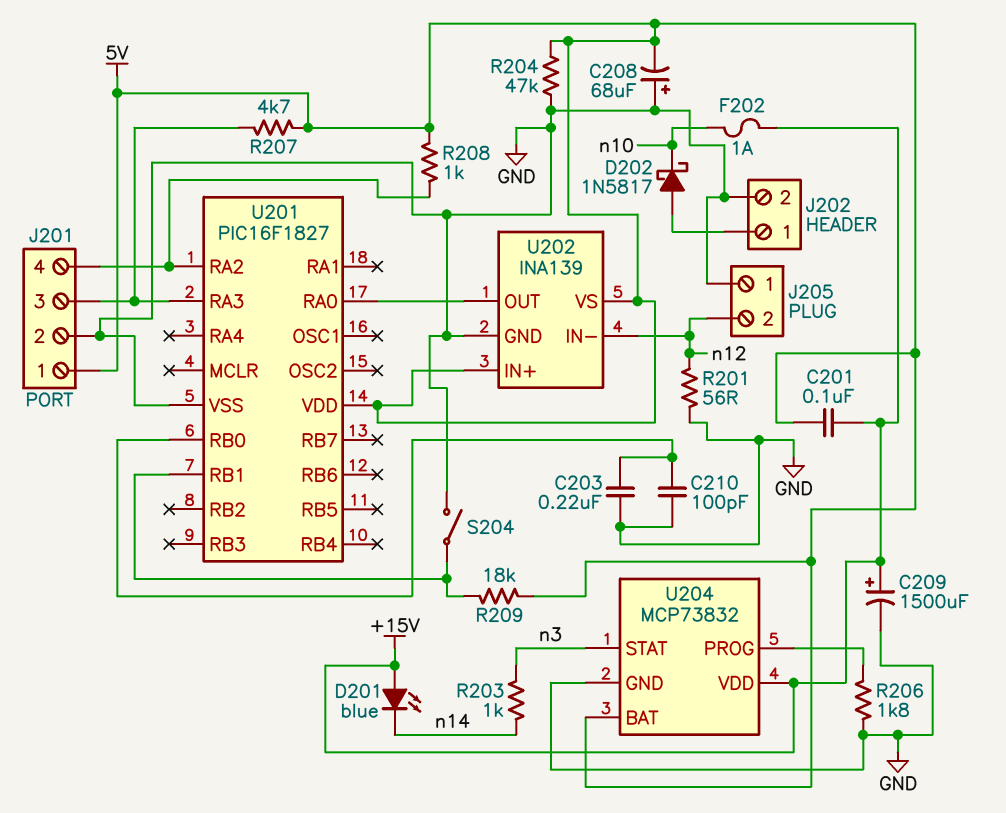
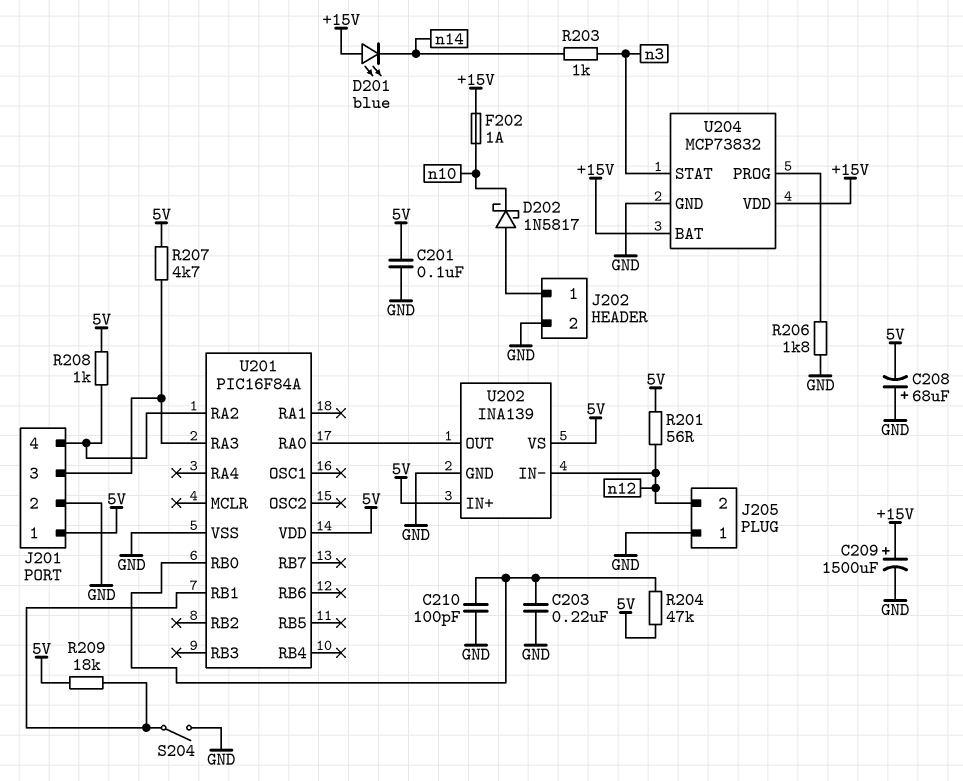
C201: 100nF (+15V, 5V) -> 100nF (5V, GND)
R201: 56 (GND, n12) -> 56 (5V, n12)
R204: 47k (5V, GND) -> 47k (5V, U201/RB0)
U201: PIC16F1827 -> PIC16F84A
U204 pin BAT: 5V -> +15V

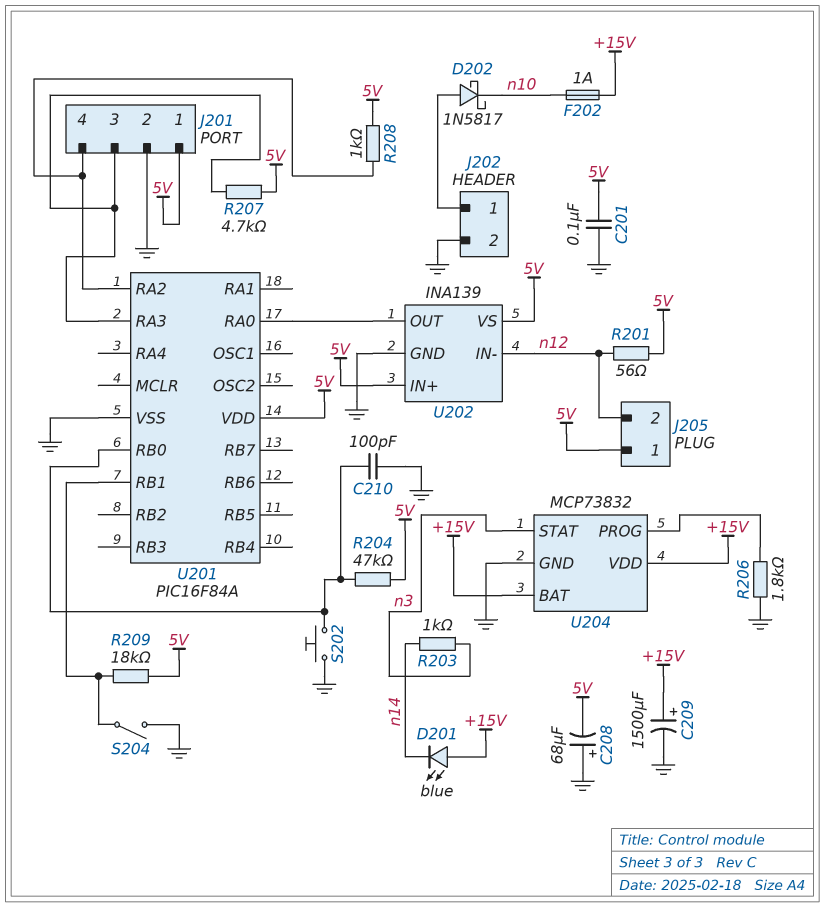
C203: 220nF (GND, U201/RB0) -> none
J205 pin 1: GND -> 5V
S202: none -> button (GND, U201/RB0)

